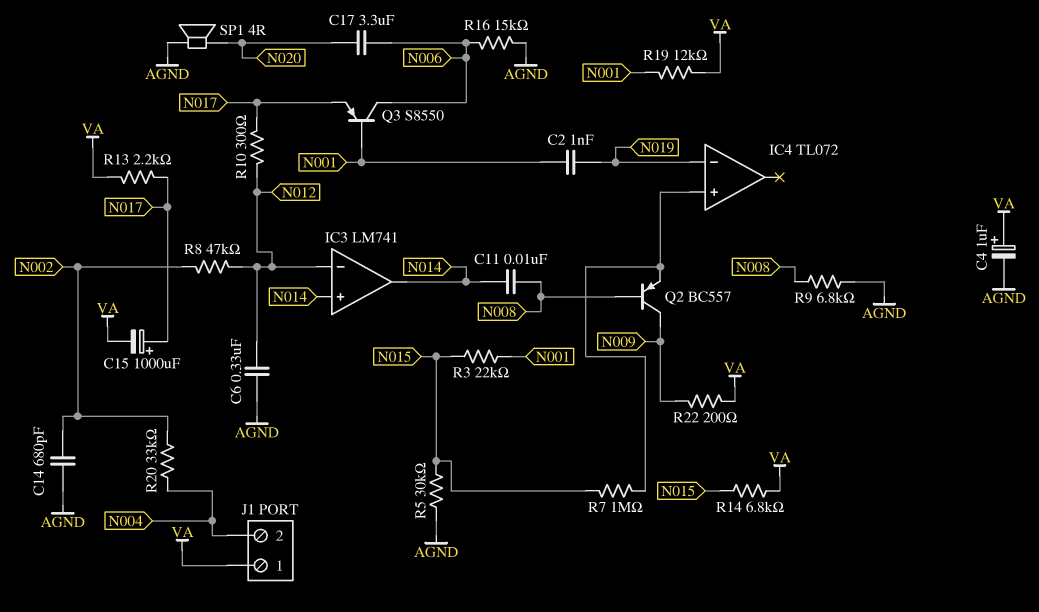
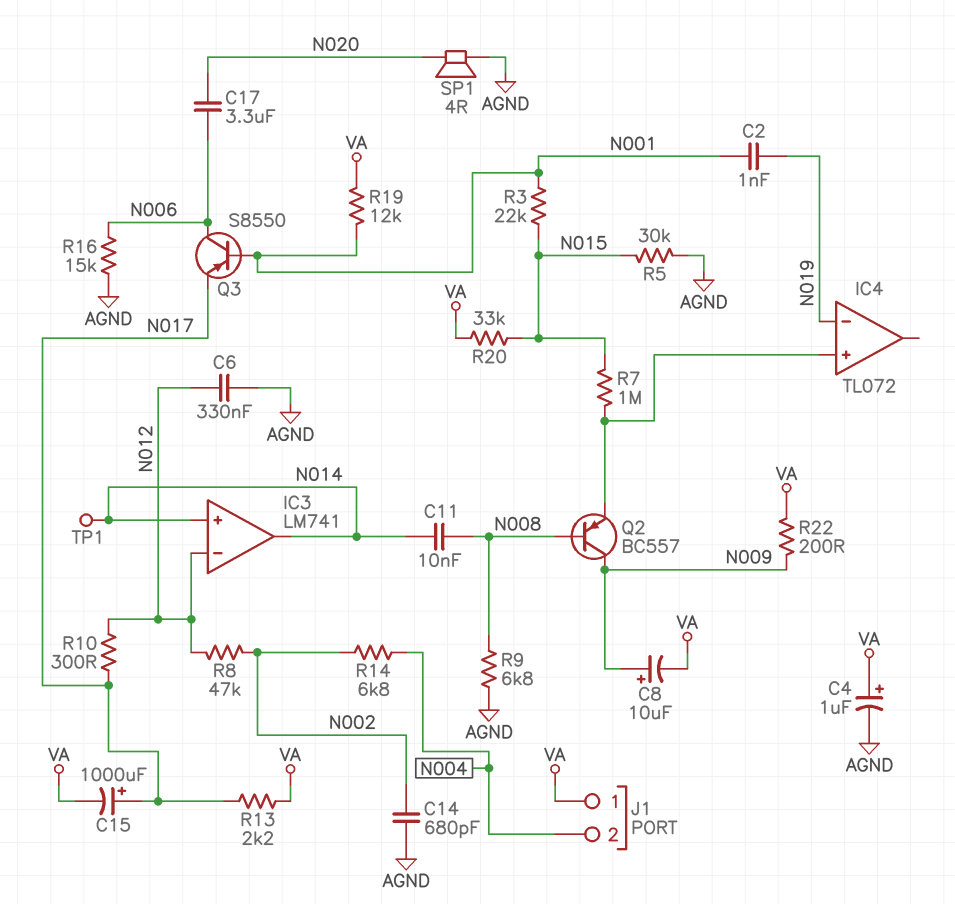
C8: none -> 10uF (plus N009, minus VA)
R14: 6.8k (N015, VA) -> 6.8k (N002, N004)
R20: 33k (N002, N004) -> 33k (N015, VA)
TP1: none -> test point (N014)

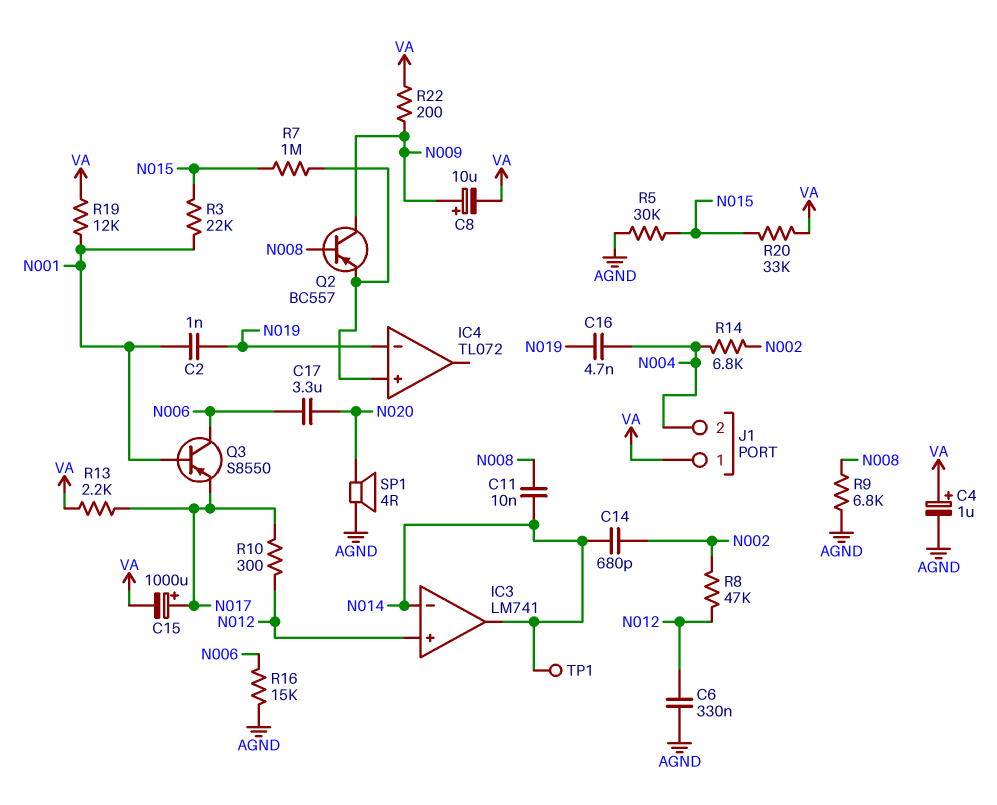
C14: 680pF (AGND, N002) -> 680pF (N002, N014)
C16: none -> 4.7nF (N004, N019)
IC3 pin in+: N014 -> N012
IC3 pin in-: N012 -> N014

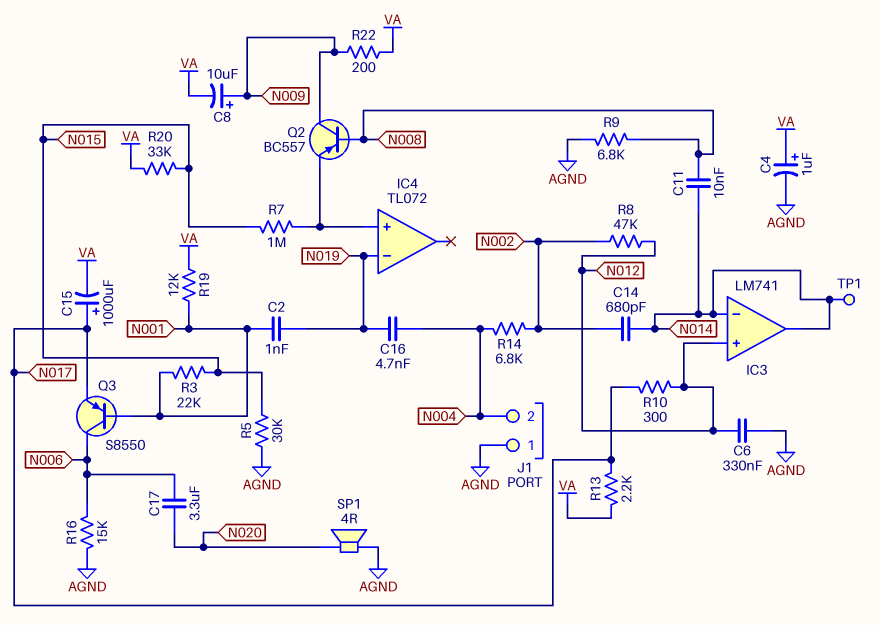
J1 pin 1: VA -> AGND

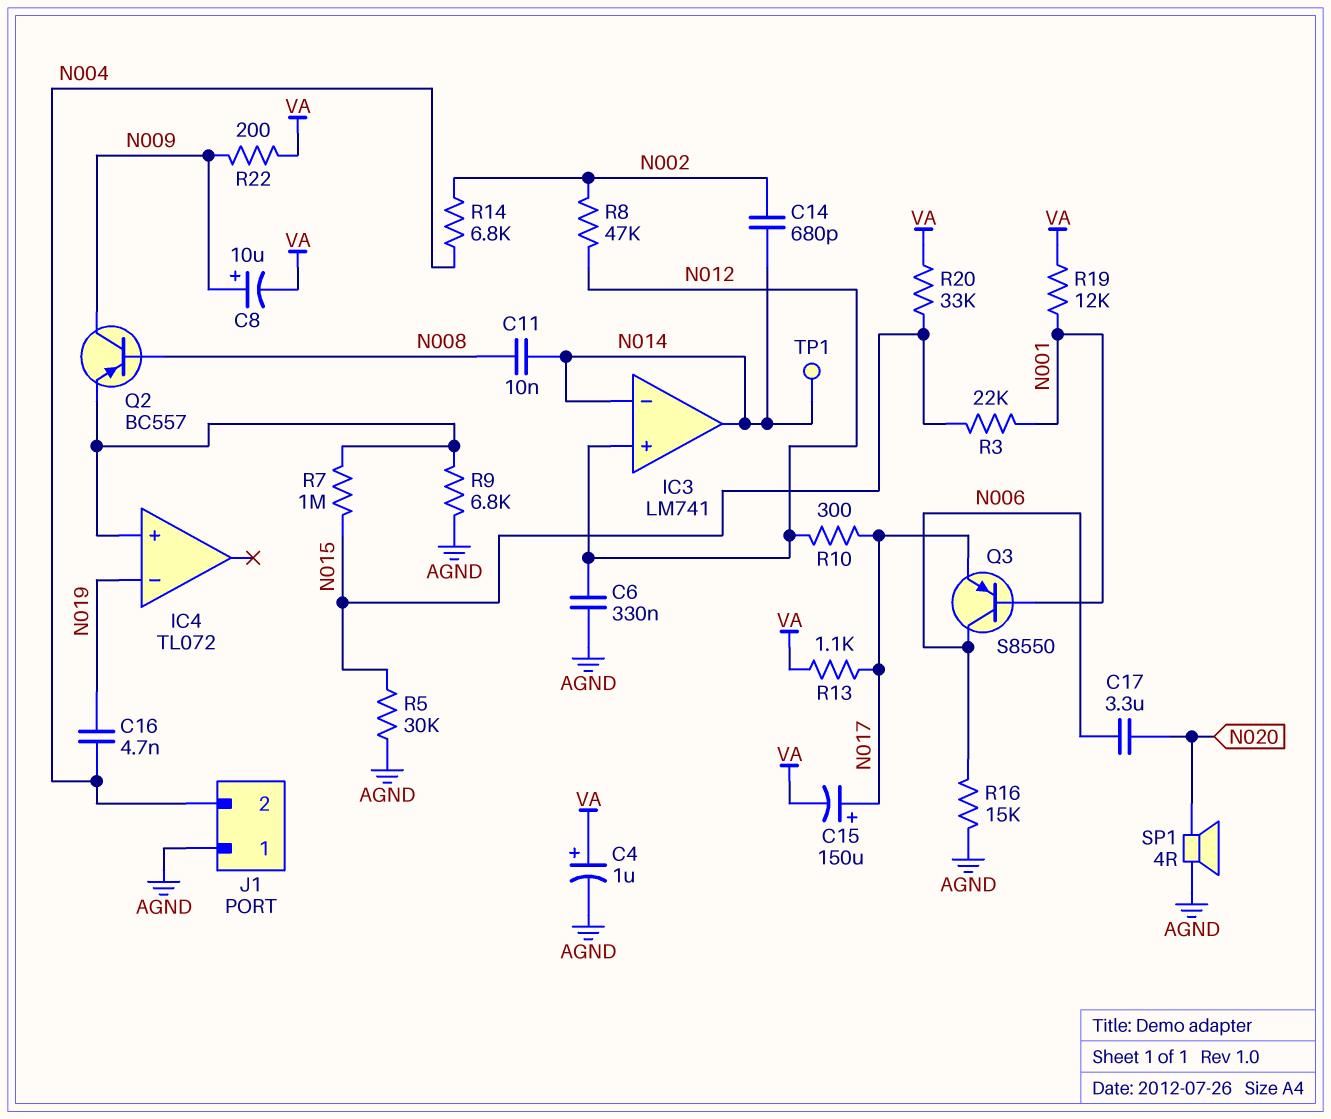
C2: 1nF (N001, N019) -> none
C15: 1000uF (plus N017, minus VA) -> 150uF (plus N017, minus VA)
R9: 6.8k (AGND, N008) -> 6.8k (AGND, IC4/in+)
R13: 2.2k (N017, VA) -> 1.1k (N017, VA)

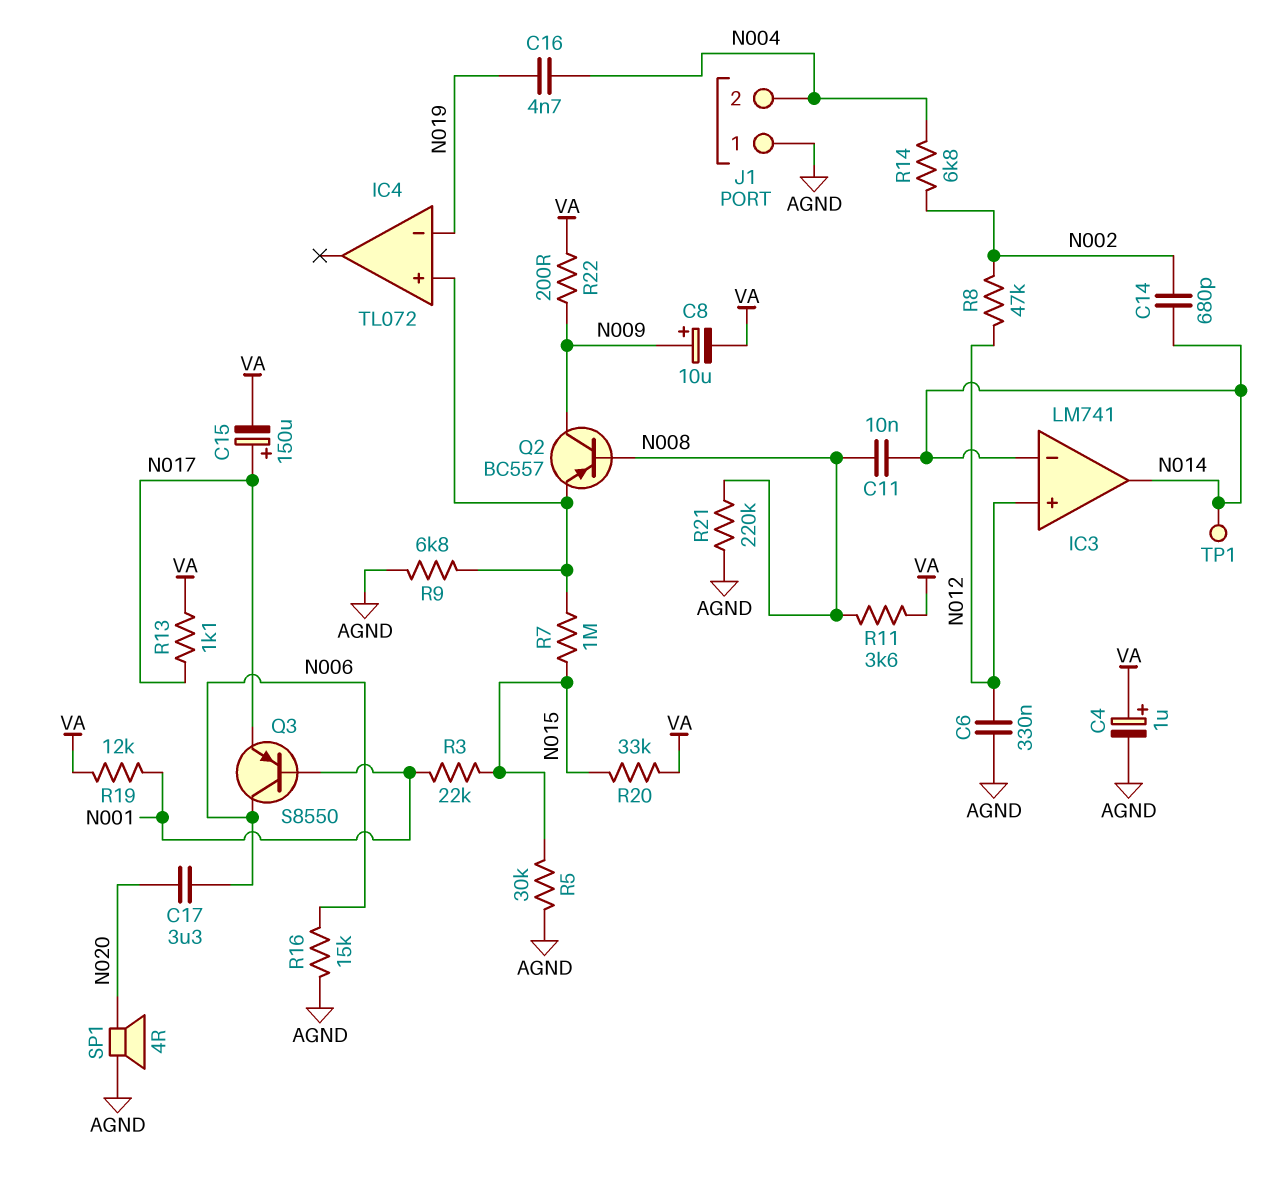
R10: 300 (N012, N017) -> none
R11: none -> 3.6k (N008, VA)
R21: none -> 220k (AGND, N008)

